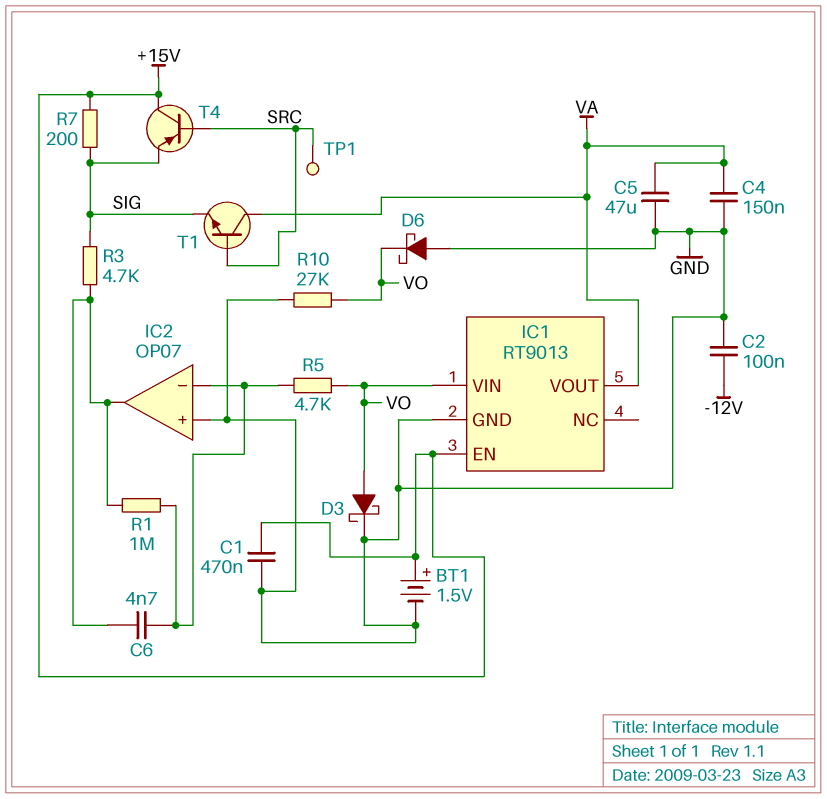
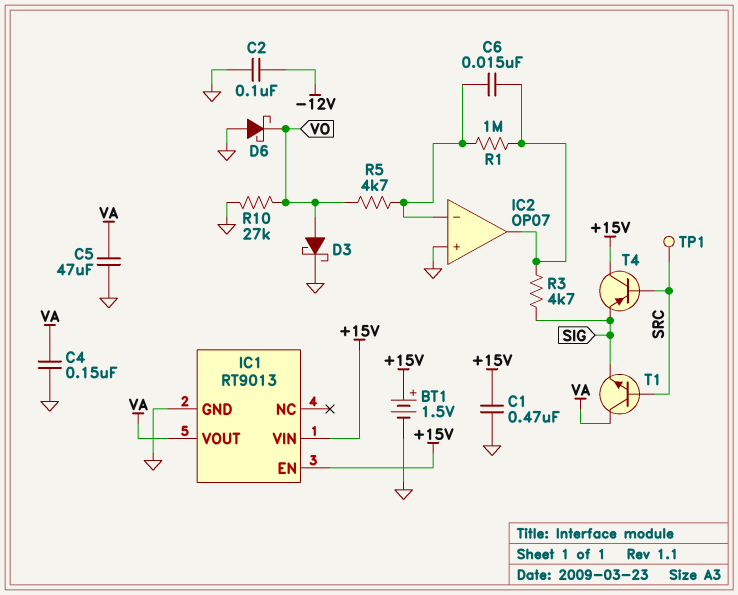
C6: 4.7nF (IC2/in-, IC2/out) -> 15nF (IC2/in-, IC2/out)
IC1 pin VIN: VO -> +15V
R7: 200 (+15V, SIG) -> none

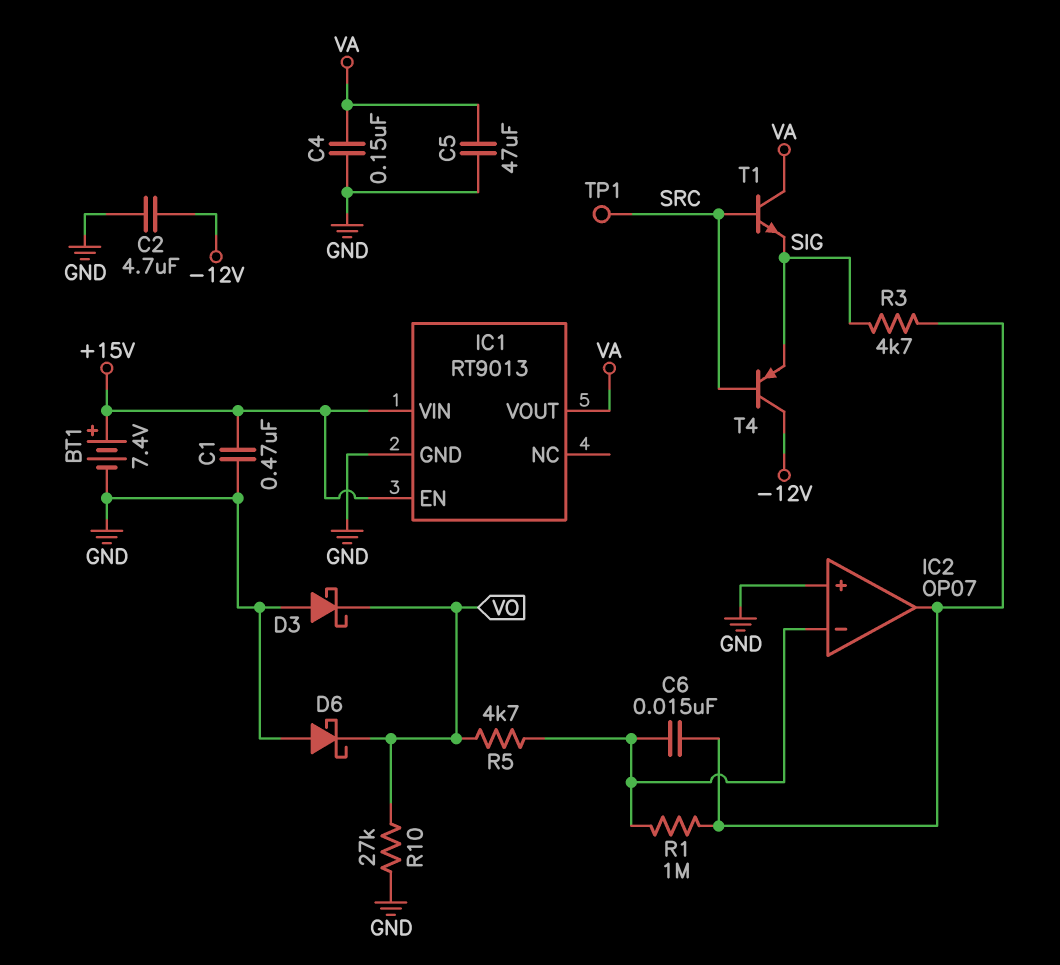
BT1: 1.5V (plus +15V, minus GND) -> 7.4V (plus +15V, minus GND)
C2: 100nF (-12V, GND) -> 4.7uF (-12V, GND)
D3: schottky (A VO, K GND) -> schottky (A GND, K VO)
T4: PNP (B SRC, C +15V, E SIG) -> PNP (B SRC, C -12V, E SIG)

